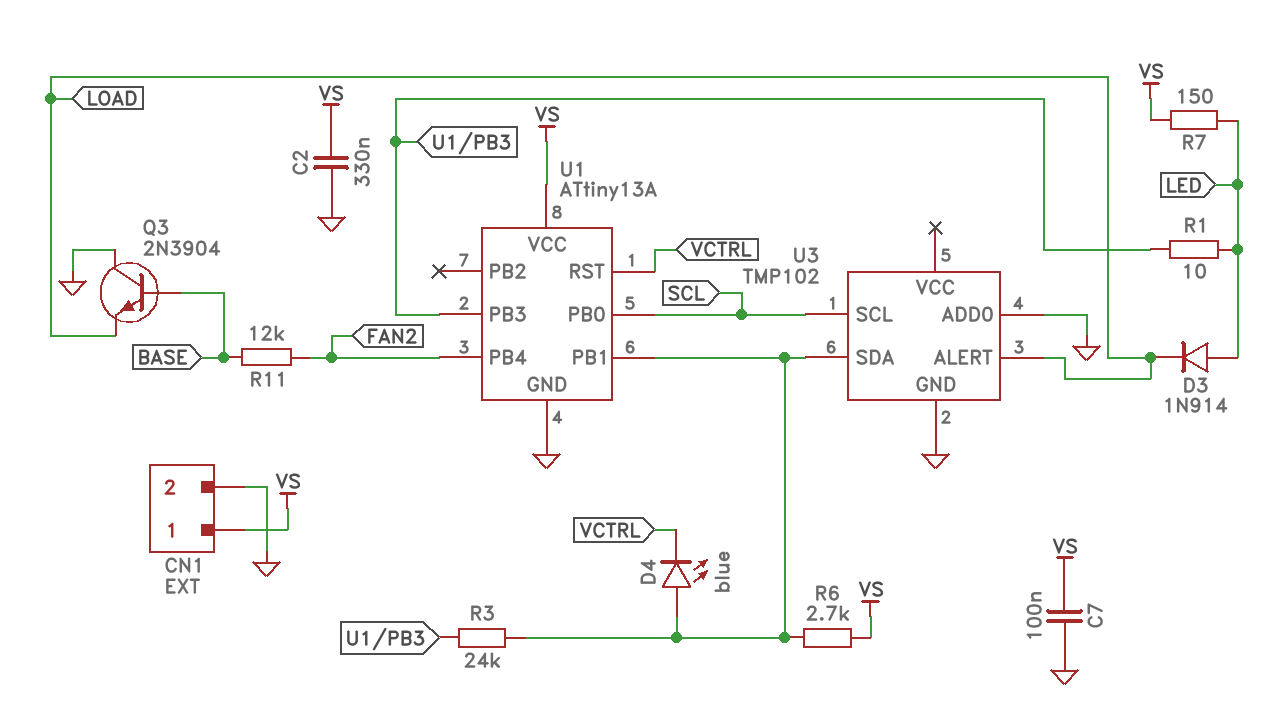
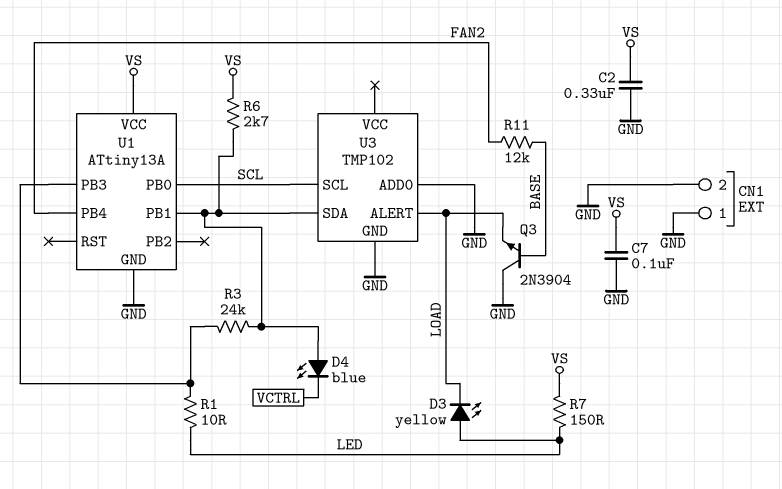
CN1 pin 1: VS -> GND
D3: diode 1N914 (A LED, K LOAD) -> LED yellow (A LED, K LOAD)
U1 pin RST: VCTRL -> none

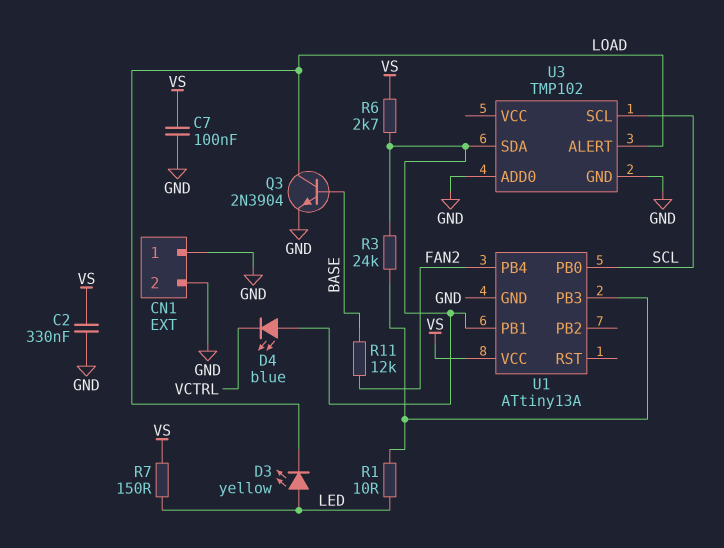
Q3: NPN 2N3904 (B BASE, C GND, E LOAD) -> NPN 2N3904 (B BASE, C LOAD, E GND)

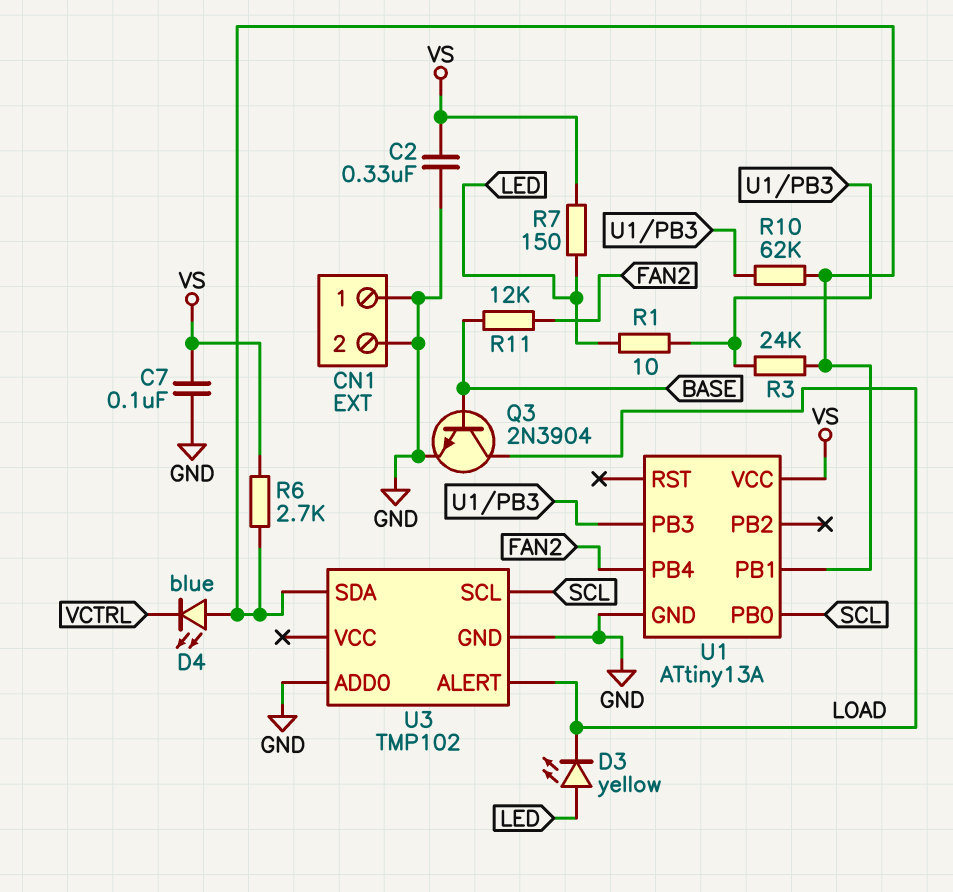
R10: none -> 62k (U1/PB1, U1/PB3)

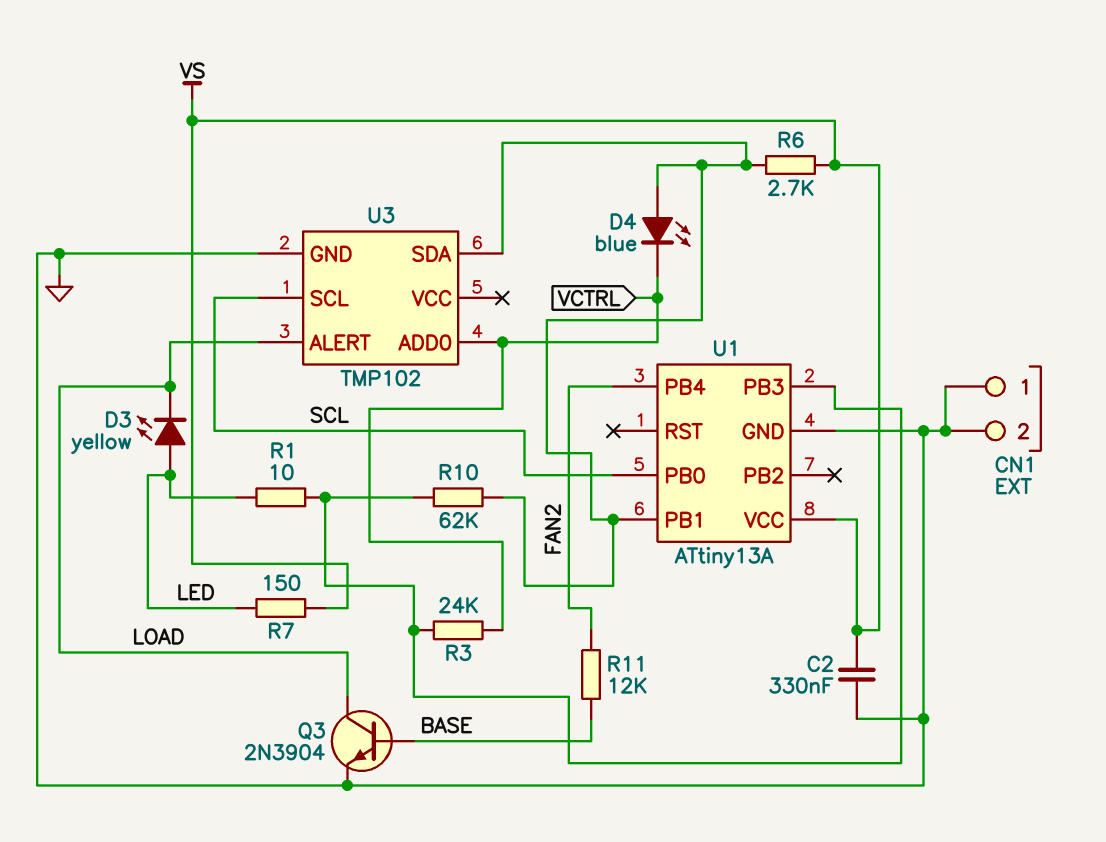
C7: 100nF (GND, VS) -> none
R3: 24k (U1/PB1, U1/PB3) -> 24k (U1/PB3, VCTRL)
U3 pin ADD0: GND -> VCTRL

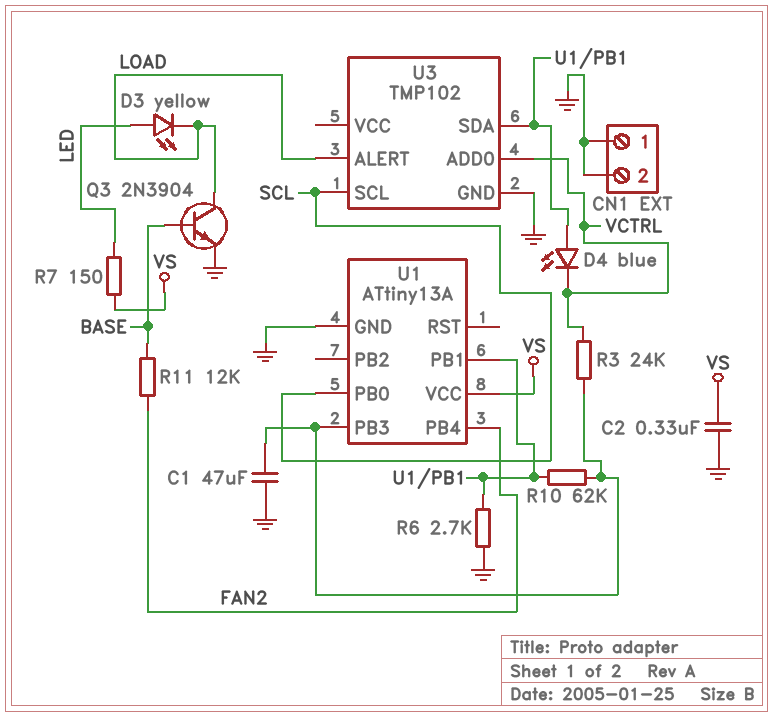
C1: none -> 47uF (GND, U1/PB3)
R1: 10 (LED, U1/PB3) -> none
R6: 2.7k (U1/PB1, VS) -> 2.7k (GND, U1/PB1)

